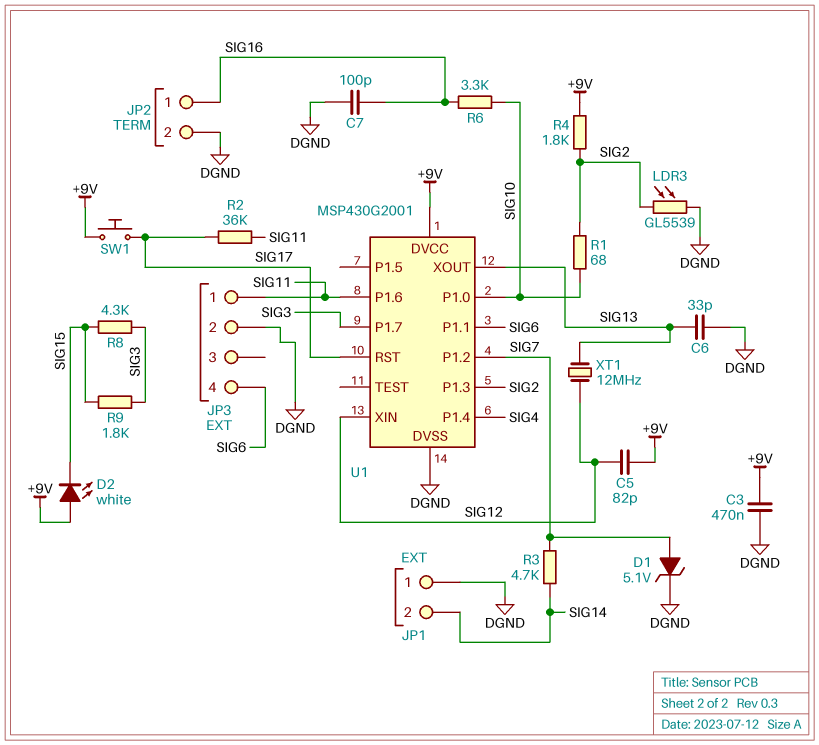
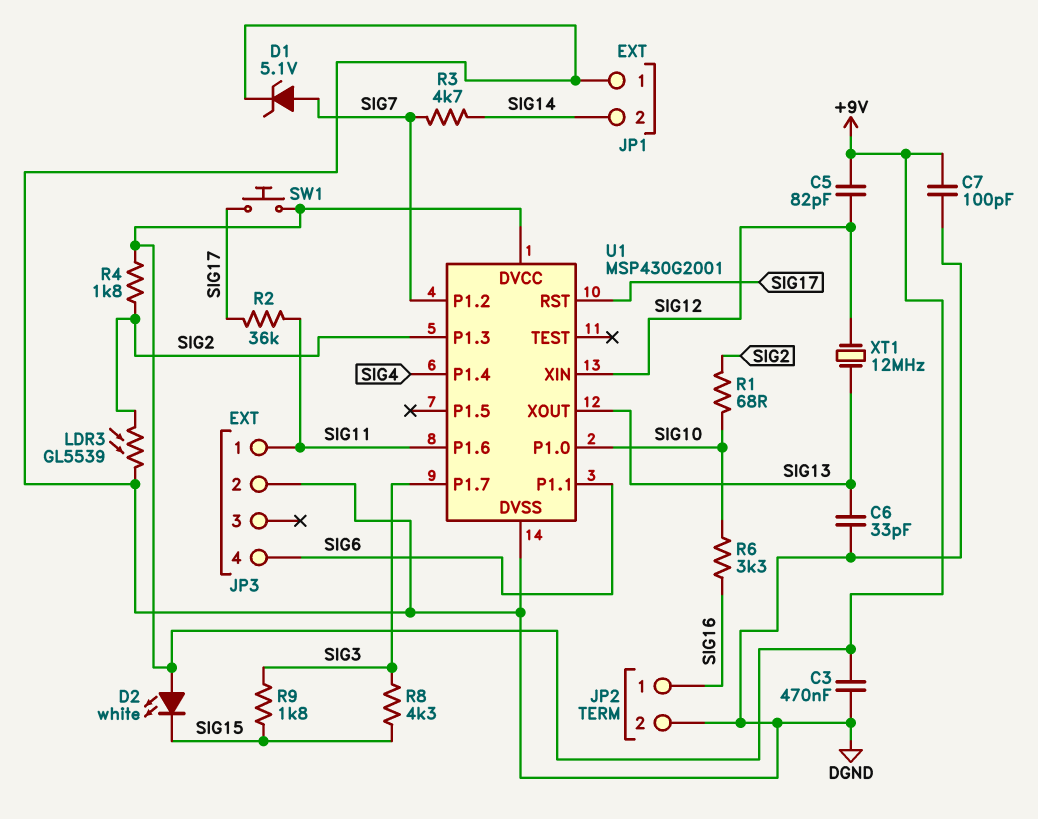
C7: 100pF (DGND, SIG16) -> 100pF (+9V, DGND)

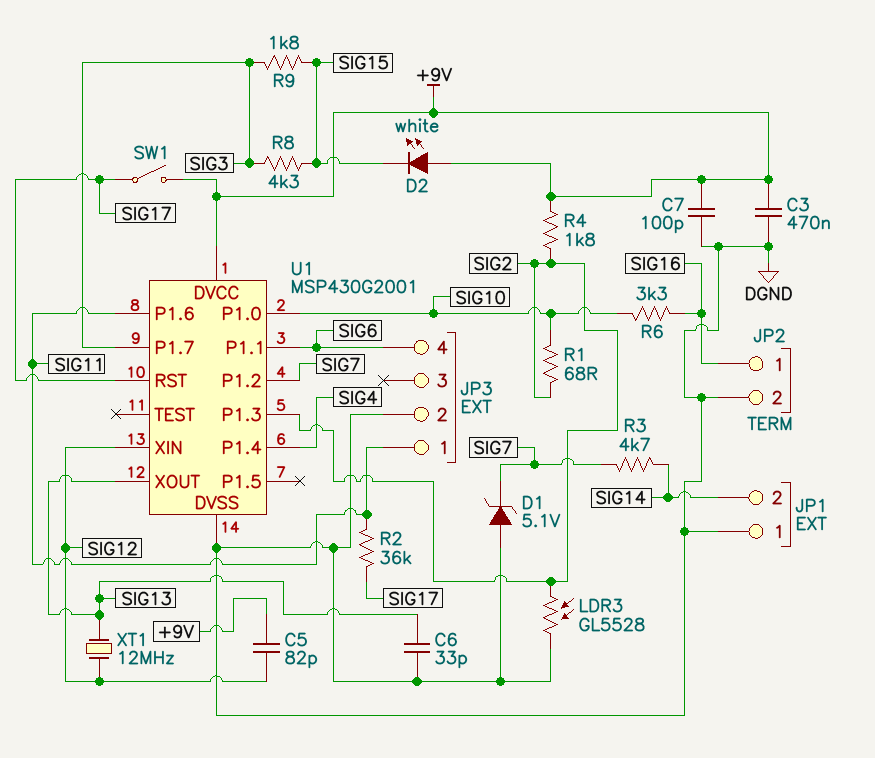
D1: zener 5.1V (A SIG7, K DGND) -> zener 5.1V (A DGND, K SIG7)
LDR3: GL5539 (DGND, SIG2) -> GL5528 (DGND, SIG2)
SW1: button (+9V, SIG17) -> switch (+9V, SIG17)

